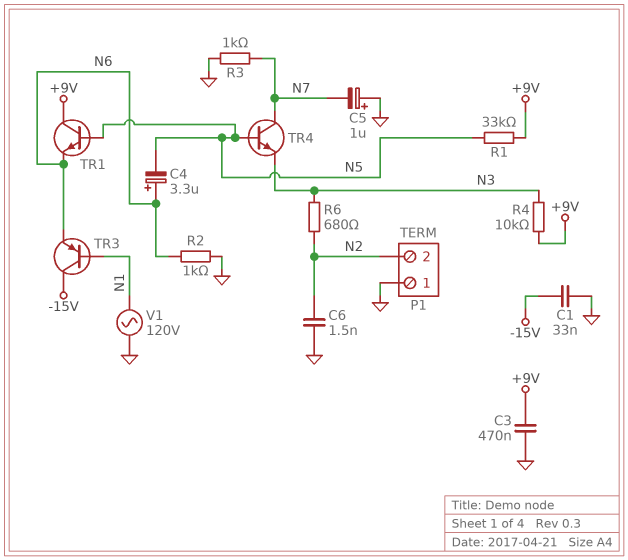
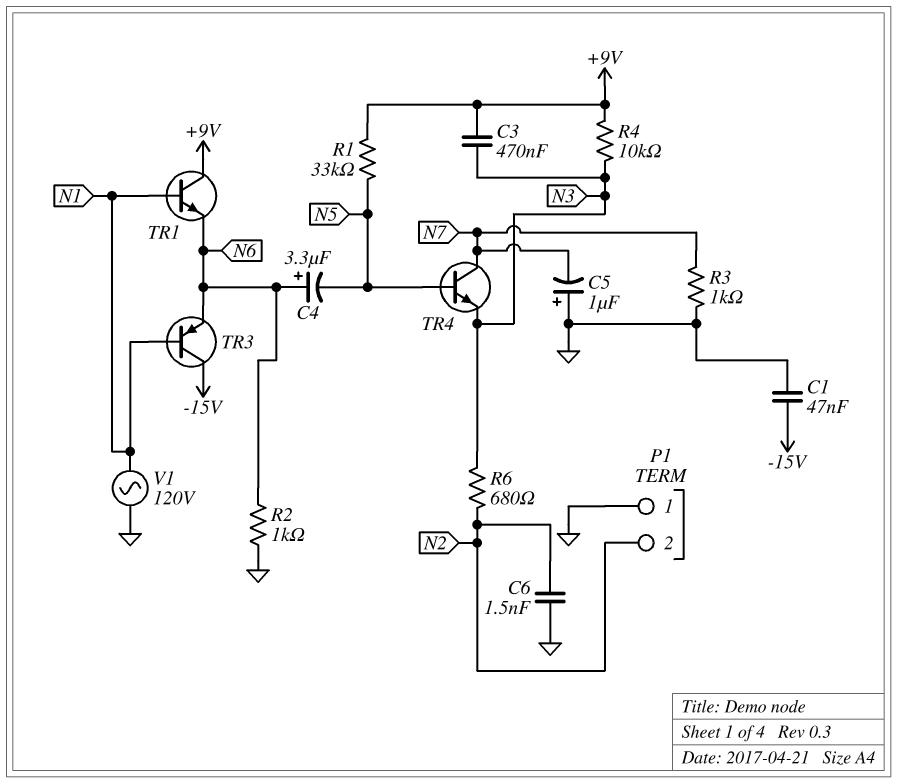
C1: 33nF (-15V, GND) -> 47nF (-15V, GND)
C3: 470nF (+9V, GND) -> 470nF (+9V, N3)
TR1: NPN (B N5, C +9V, E N6) -> NPN (B N1, C +9V, E N6)

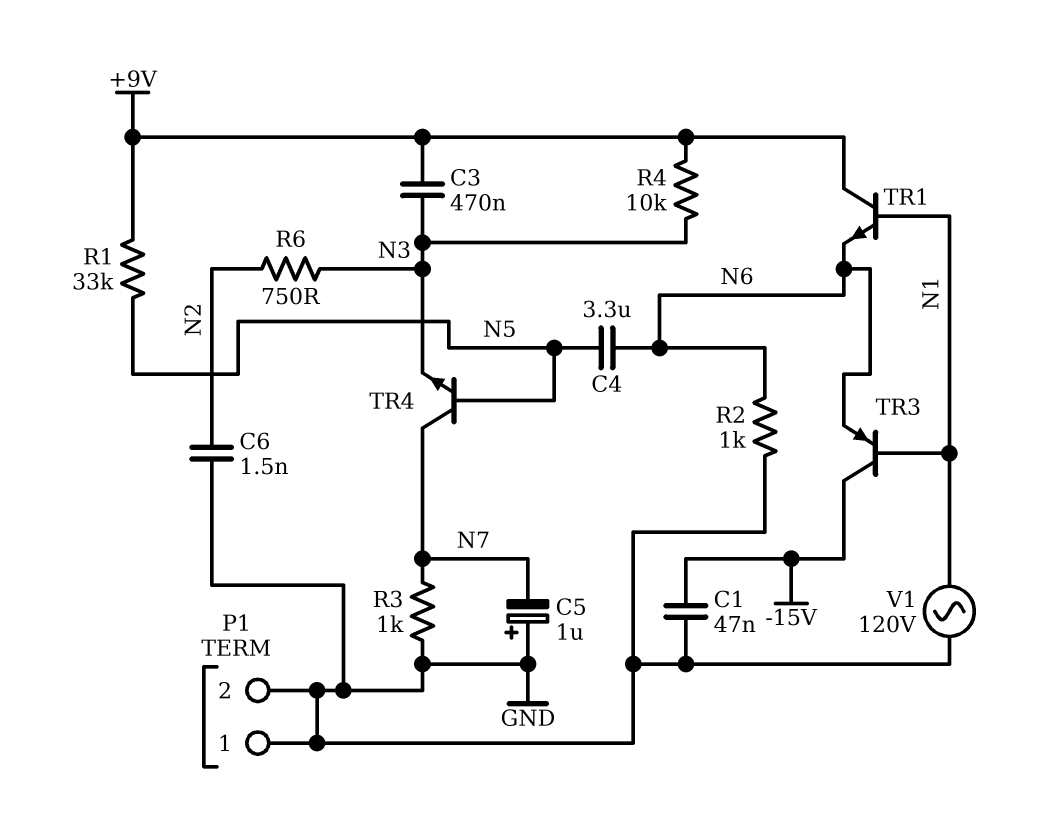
C4: 3.3uF (plus N6, minus N5) -> 3.3uF (N5, N6)
P1 pin 2: N2 -> GND
R6: 680 (N2, N3) -> 750 (N2, N3)

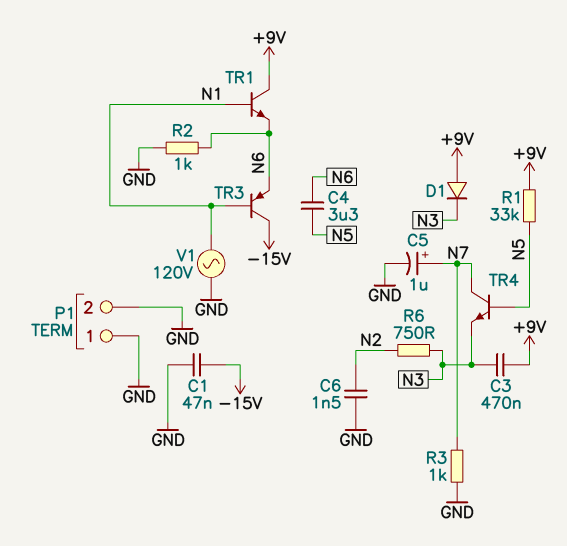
C5: 1uF (plus GND, minus N7) -> 1uF (plus N7, minus GND)
D1: none -> diode (A +9V, K N3)
R4: 10k (+9V, N3) -> none

